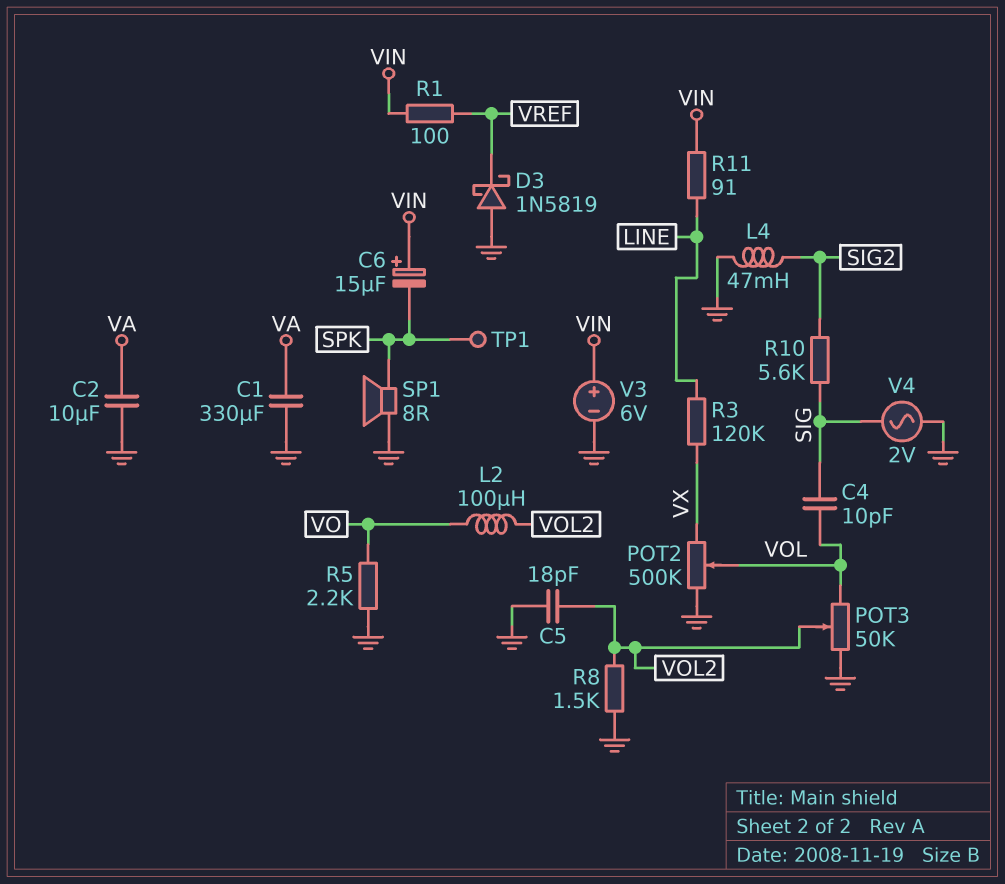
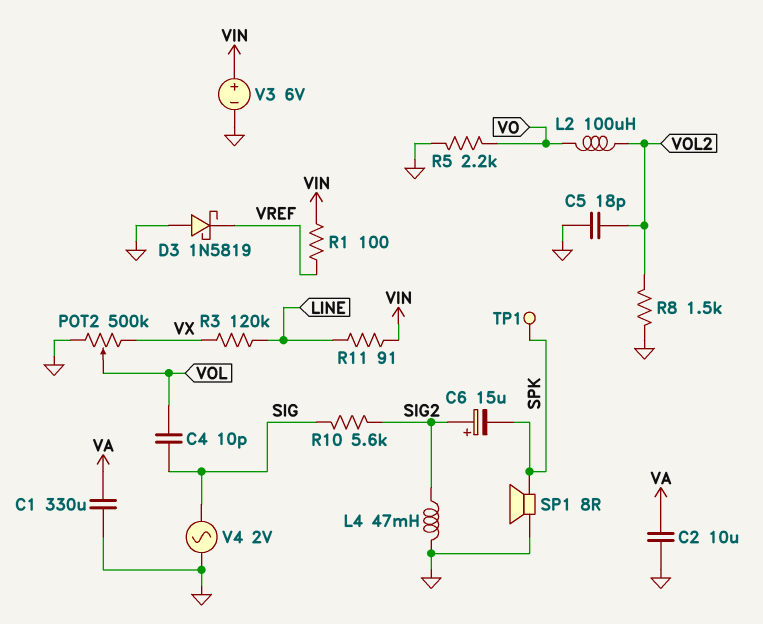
C6: 15uF (plus VIN, minus SPK) -> 15uF (plus SIG2, minus SPK)
POT3: 50k (GND, VOL, wiper VOL2) -> none

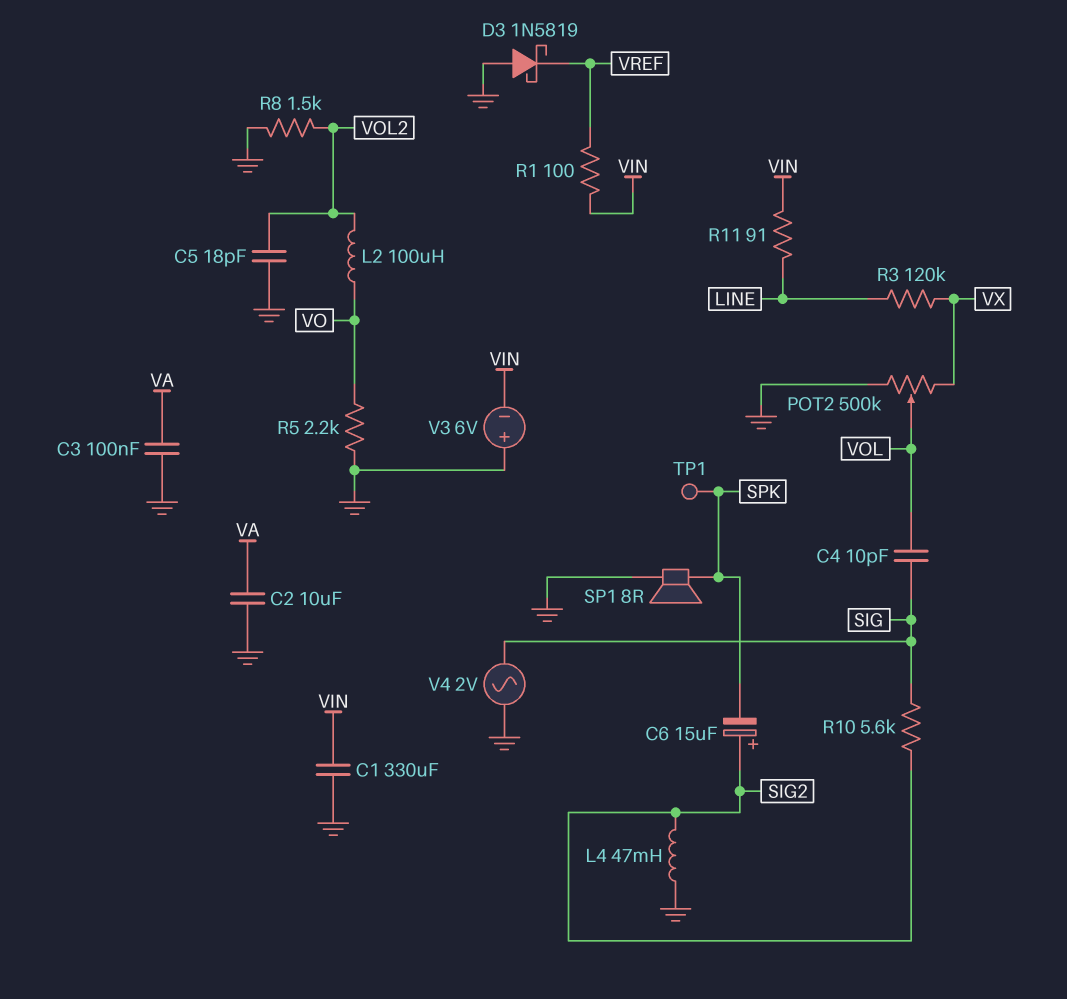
C1: 330uF (GND, VA) -> 330uF (GND, VIN)
C3: none -> 100nF (GND, VA)
V3: 6V (plus VIN, minus GND) -> 6V (plus GND, minus VIN)

